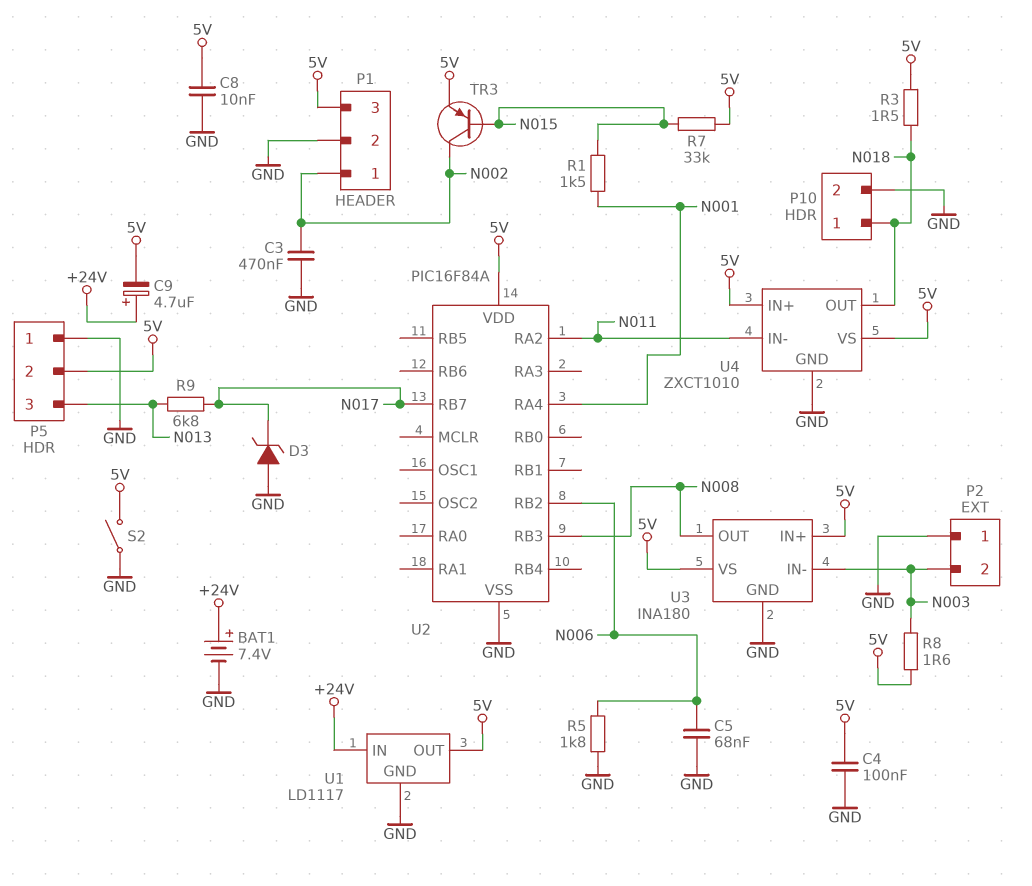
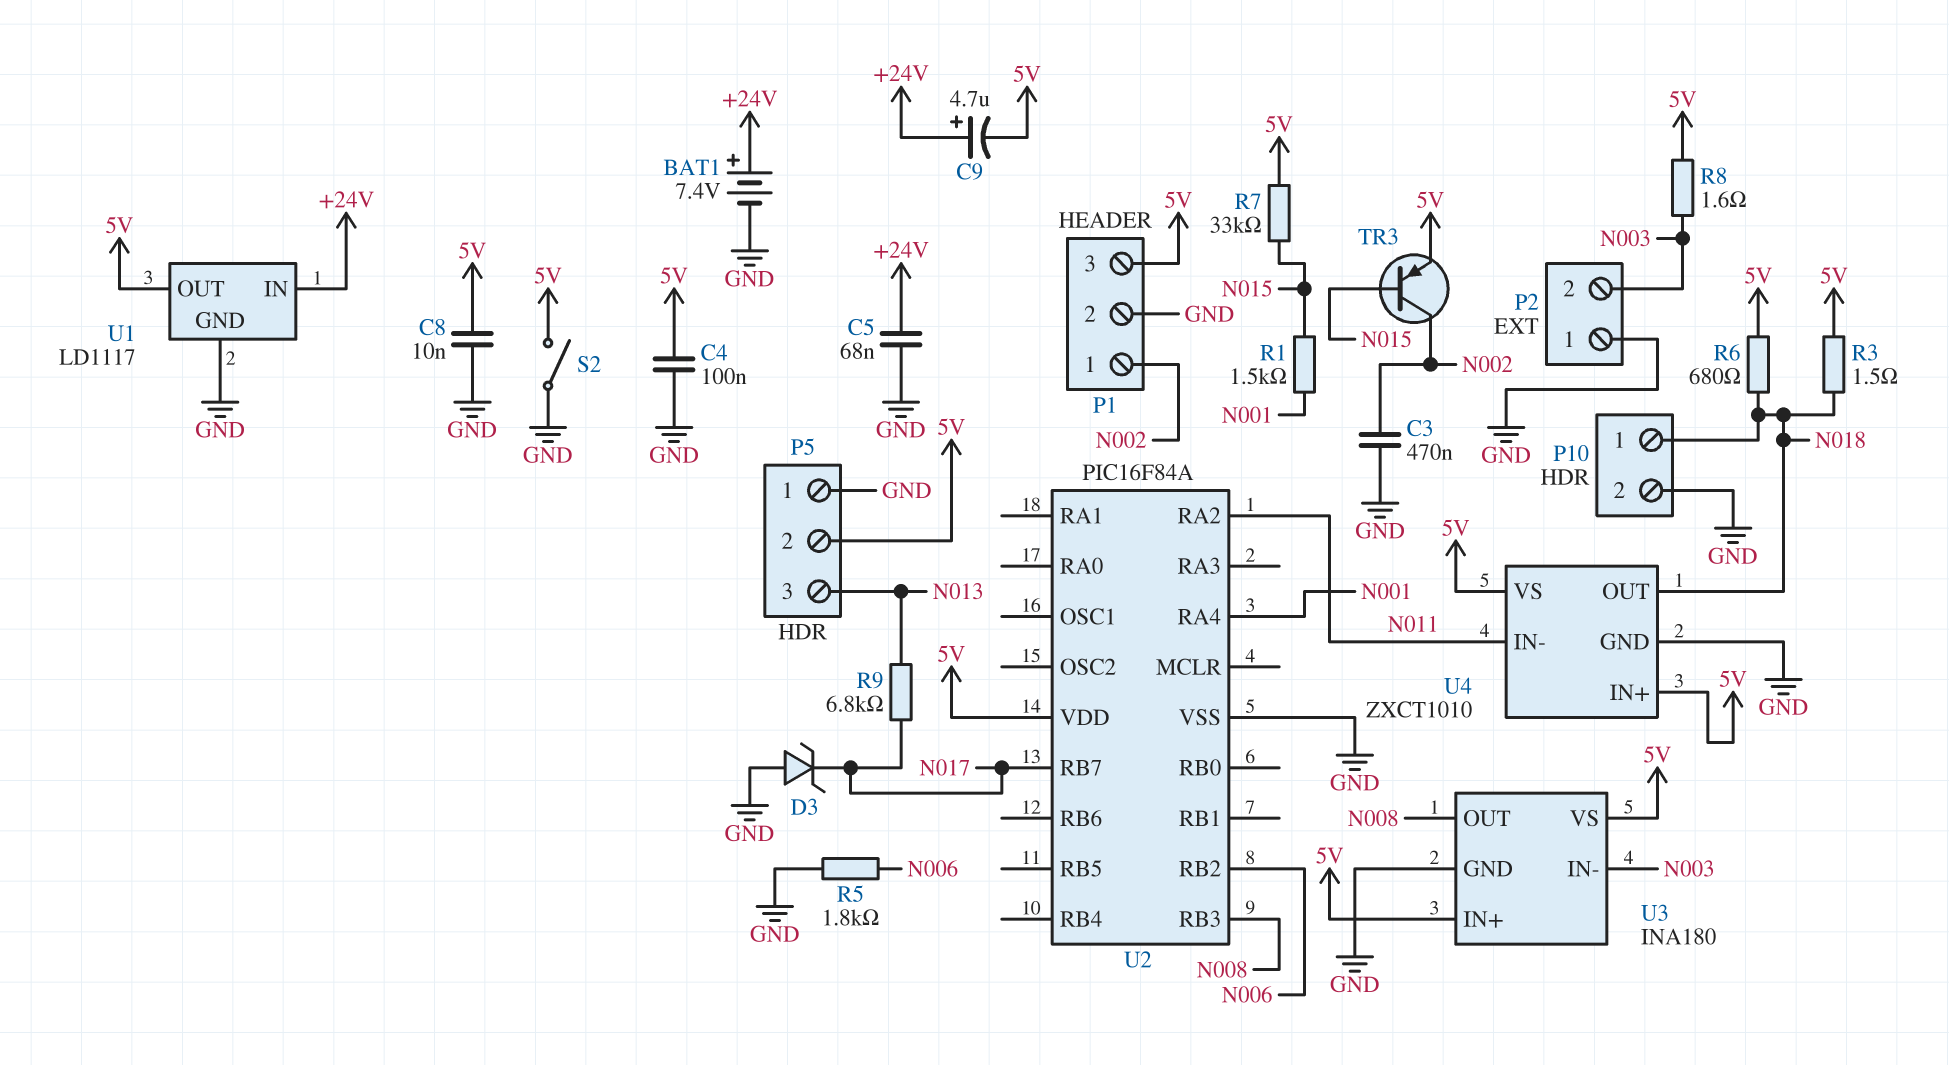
C5: 68nF (GND, N006) -> 68nF (+24V, GND)
R6: none -> 680 (5V, N018)

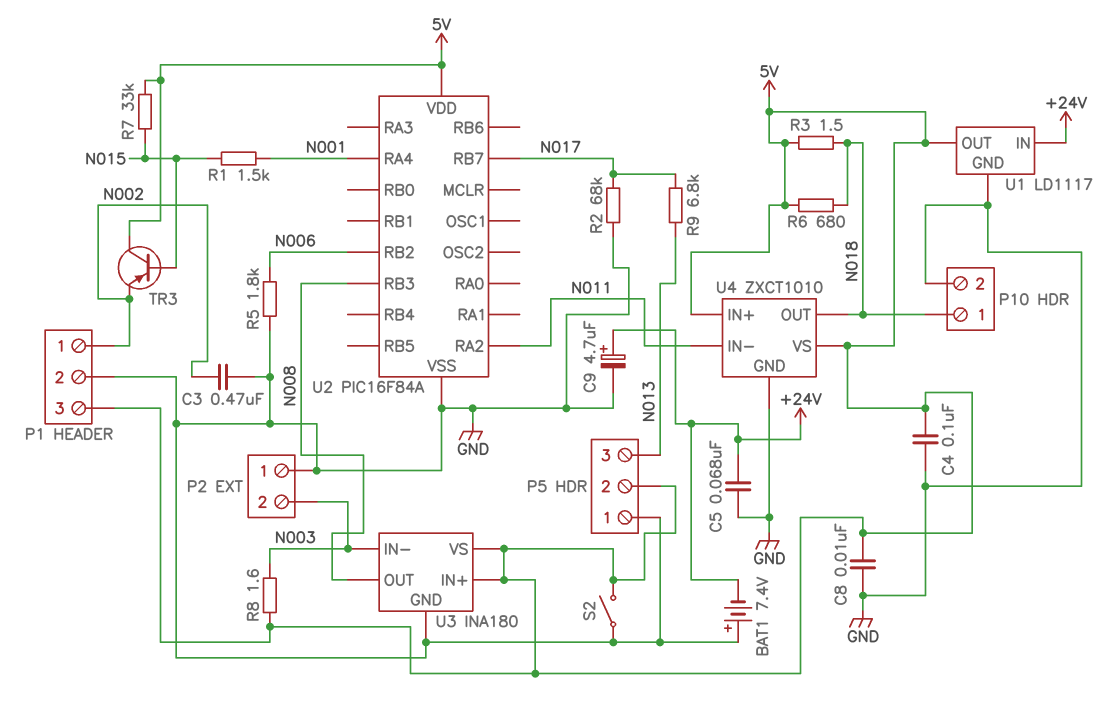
BAT1: 7.4V (plus +24V, minus GND) -> 7.4V (plus GND, minus +24V)
C9: 4.7uF (plus +24V, minus 5V) -> 4.7uF (plus +24V, minus GND)
D3: zener (A GND, K N017) -> none
R2: none -> 68k (GND, N017)
TR3: PNP (B N015, C N002, E 5V) -> PNP (B N015, C 5V, E N002)

